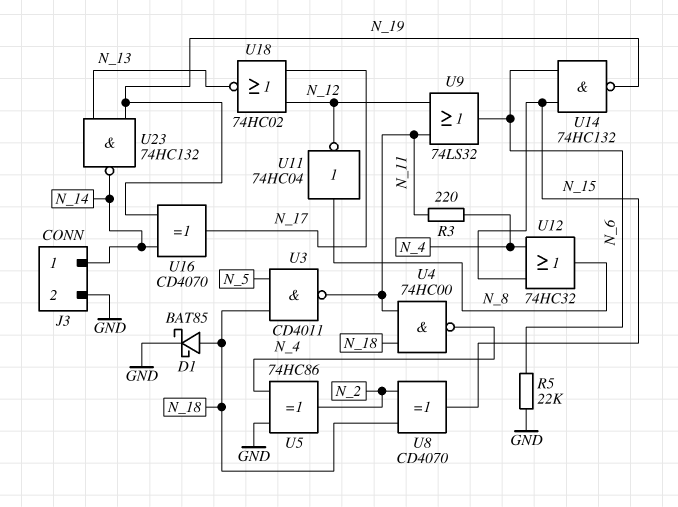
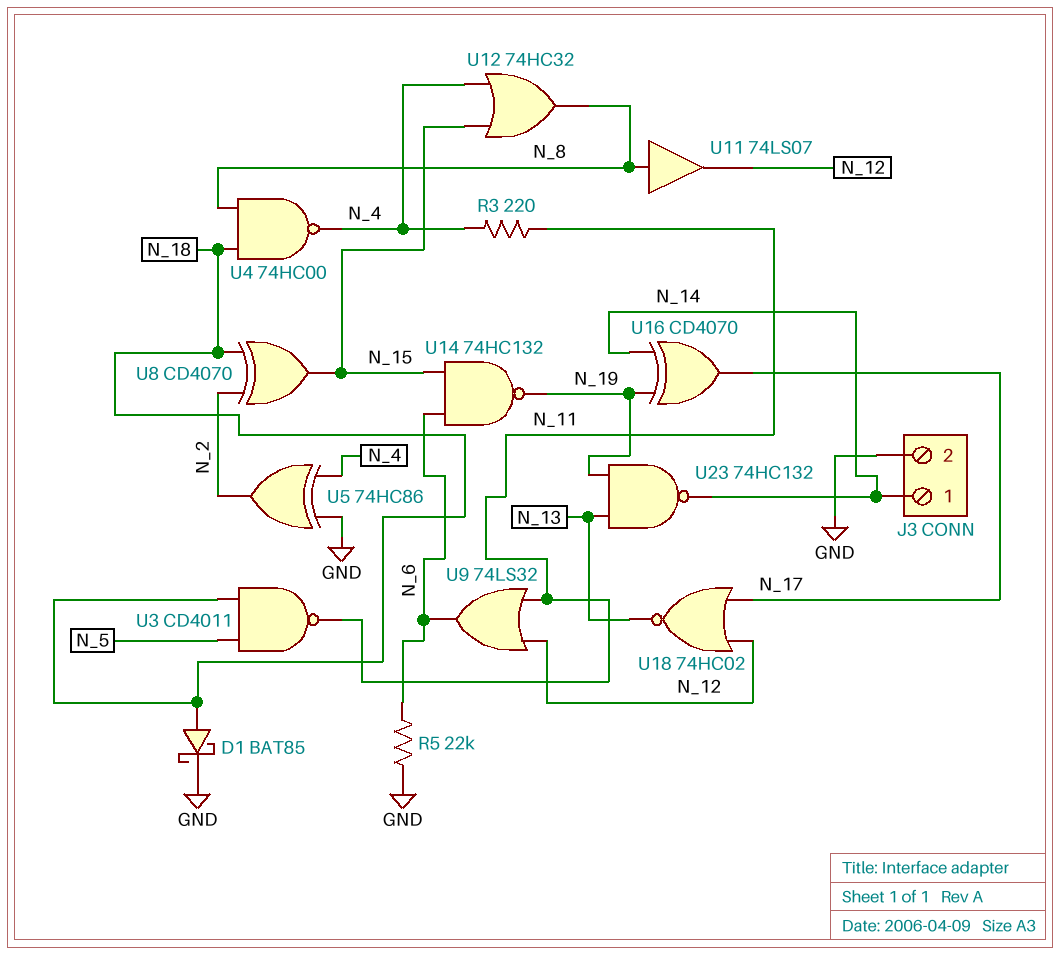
U4: NAND 74HC00 (in N_11, in N_18, out N_4) -> NAND 74HC00 (in N_8, in N_18, out N_4)
U11: NOT 74HC04 (in N_8, out N_12) -> buffer 74LS07 (in N_8, out N_12)

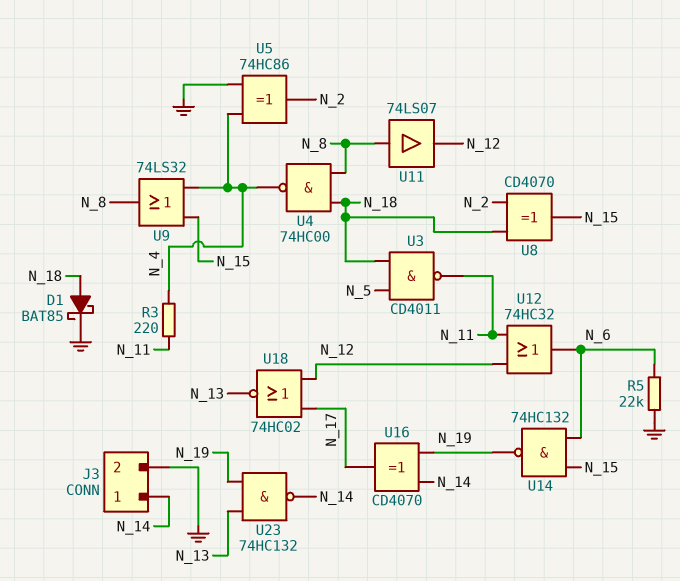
U9: OR 74LS32 (in N_11, in N_12, out N_6) -> OR 74LS32 (in N_4, in N_15, out N_8)
U12: OR 74HC32 (in N_4, in N_15, out N_8) -> OR 74HC32 (in N_11, in N_12, out N_6)

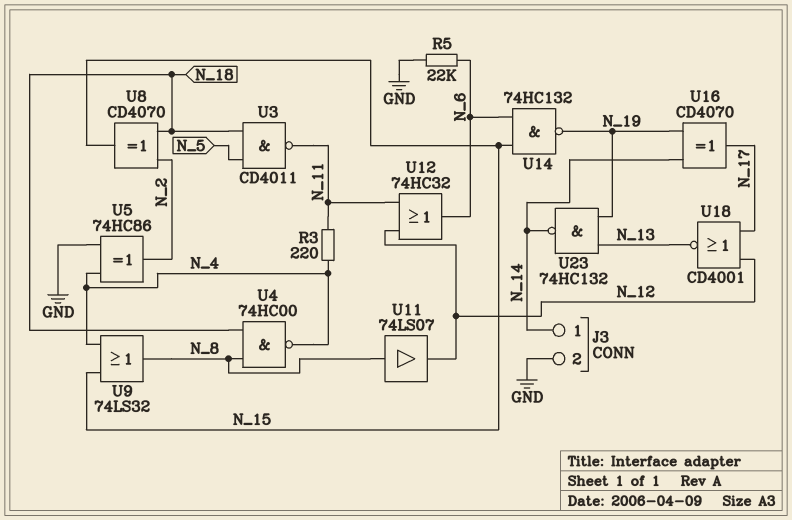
D1: schottky BAT85 (A N_18, K GND) -> none
U18: NOR 74HC02 (in N_12, in N_17, out N_13) -> NOR CD4001 (in N_12, in N_17, out N_13)

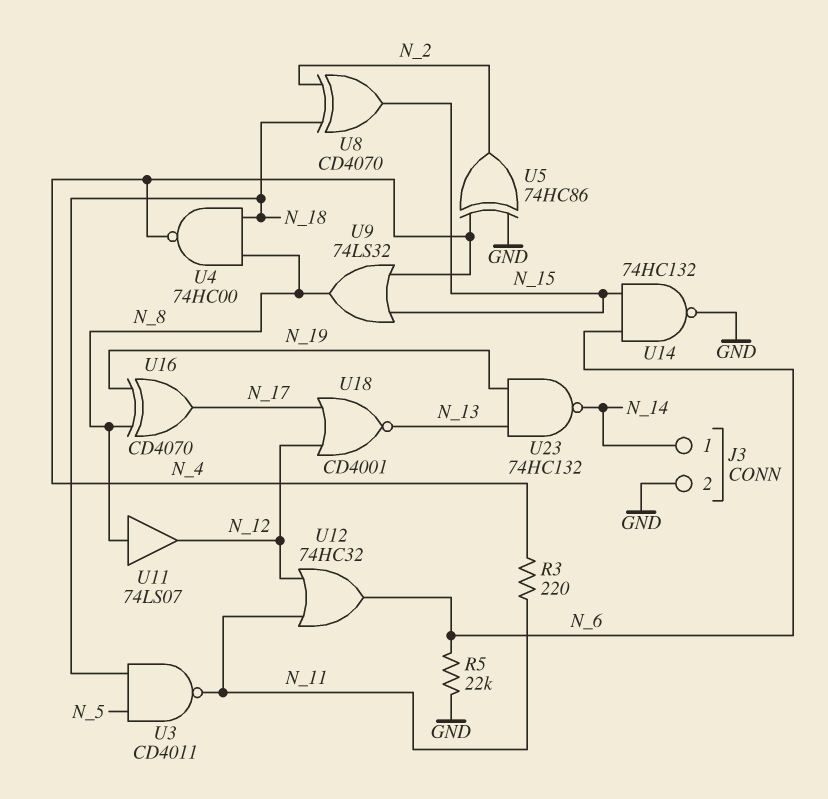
U14: NAND 74HC132 (in N_6, in N_15, out N_19) -> NAND 74HC132 (in N_6, in N_15, out GND)
U16: XOR CD4070 (in N_14, in N_19, out N_17) -> XOR CD4070 (in N_8, in N_19, out N_17)

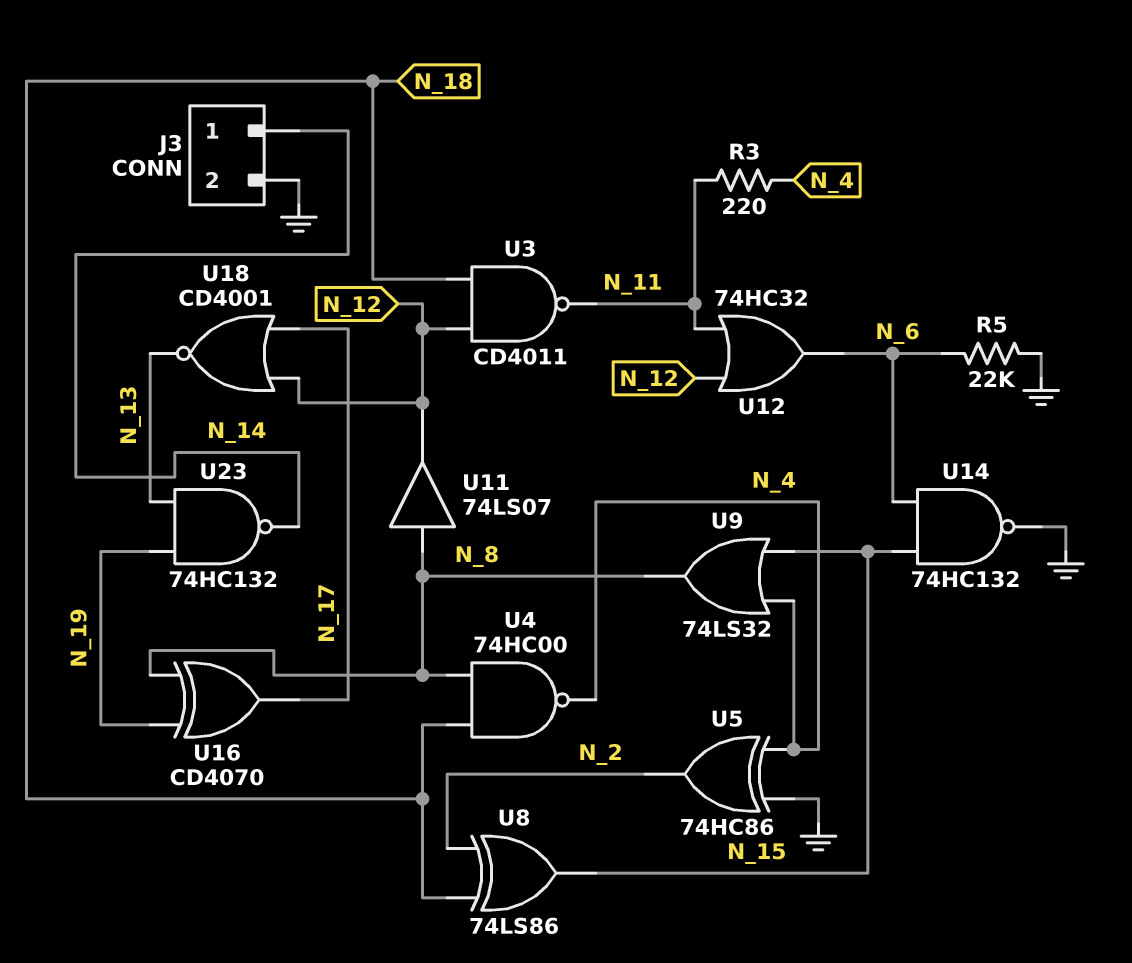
U3: NAND CD4011 (in N_5, in N_18, out N_11) -> NAND CD4011 (in N_12, in N_18, out N_11)
U8: XOR CD4070 (in N_2, in N_18, out N_15) -> XOR 74LS86 (in N_2, in N_18, out N_15)

